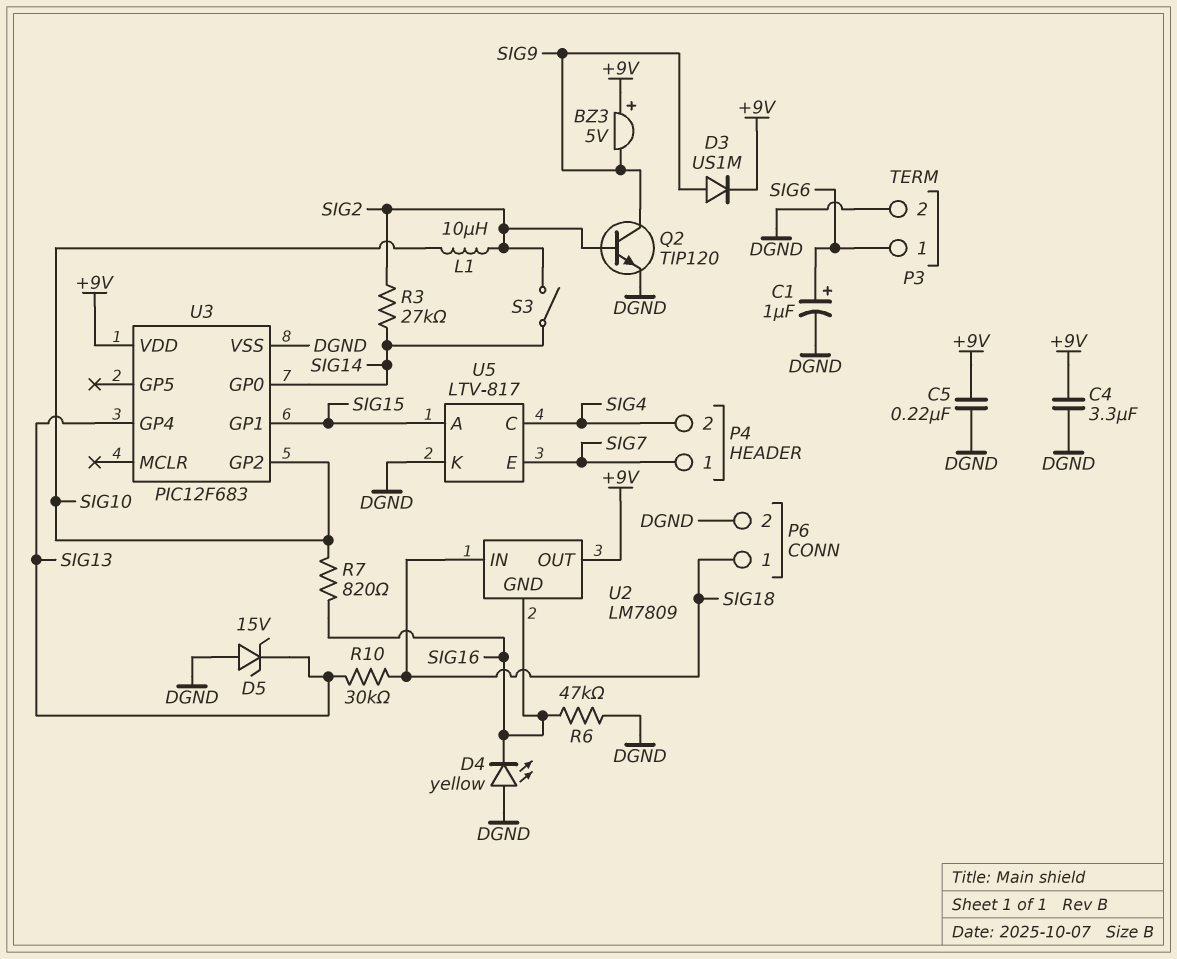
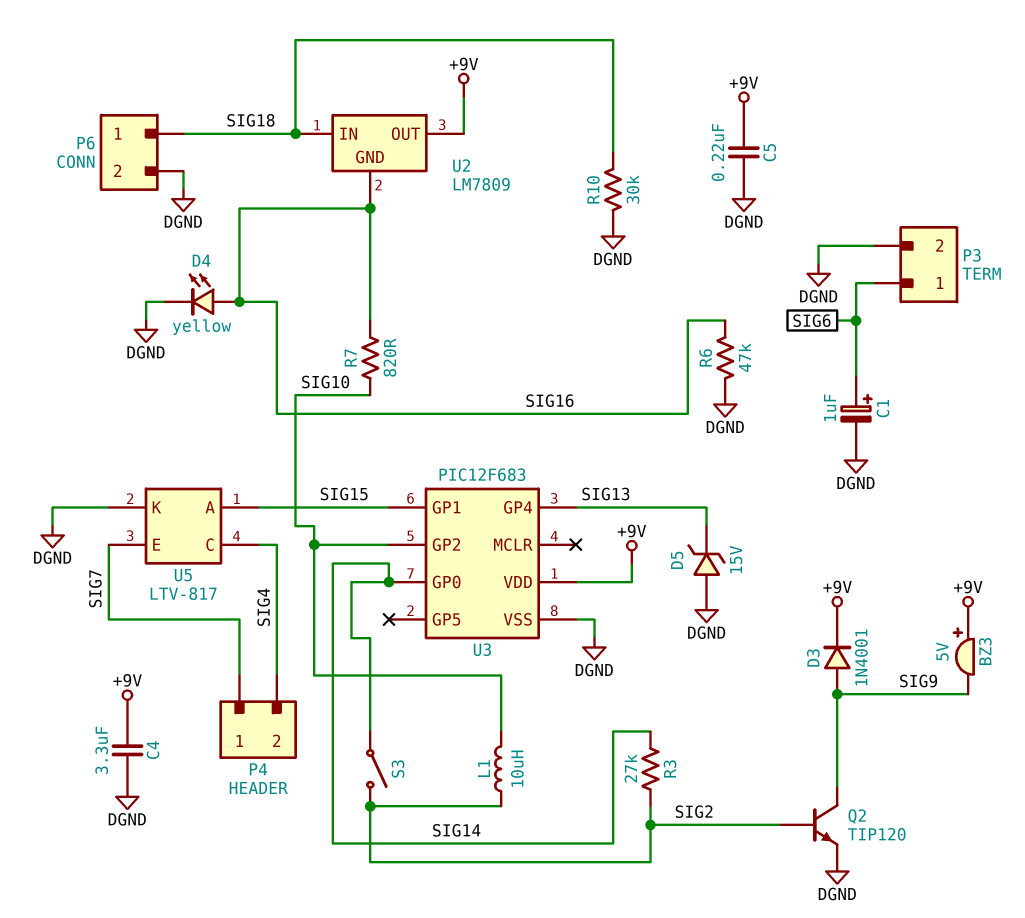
D3: diode US1M (A SIG9, K +9V) -> diode 1N4001 (A SIG9, K +9V)
D4: LED yellow (A DGND, K SIG16) -> LED yellow (A SIG16, K DGND)
R10: 30k (SIG13, SIG18) -> 30k (DGND, SIG18)

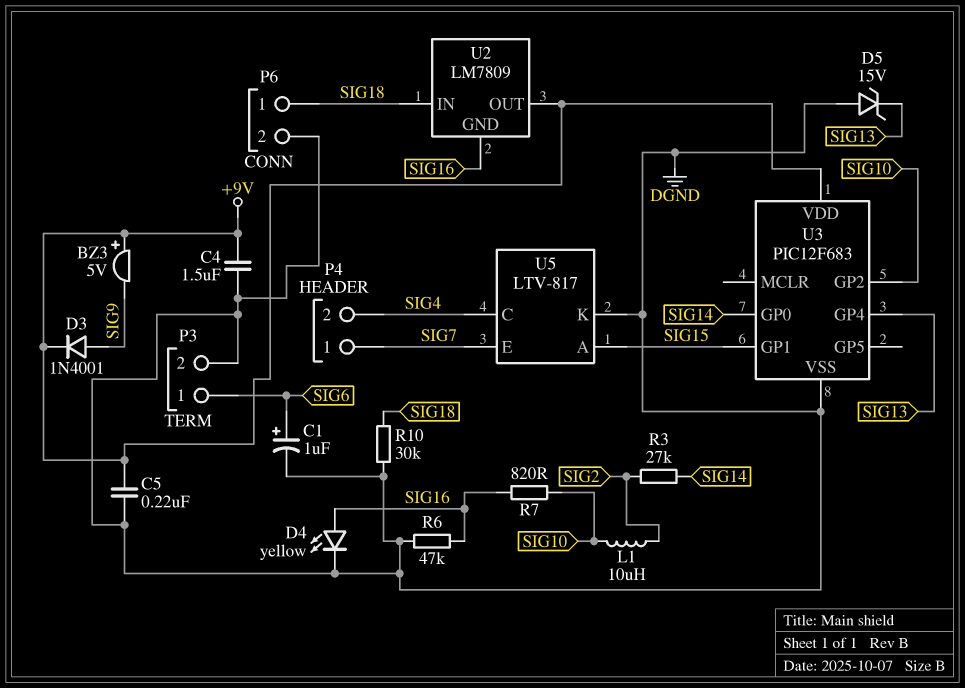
C4: 3.3uF (+9V, DGND) -> 1.5uF (+9V, DGND)
Q2: NPN TIP120 (B SIG2, C SIG9, E DGND) -> none
S3: switch (SIG2, SIG14) -> none

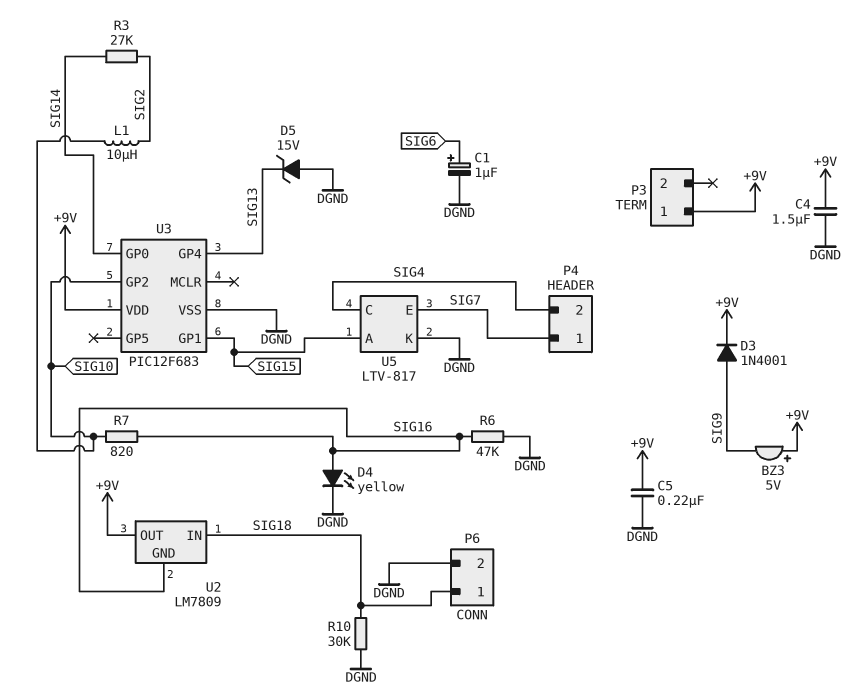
P3 pin 1: SIG6 -> +9V
P3 pin 2: DGND -> none

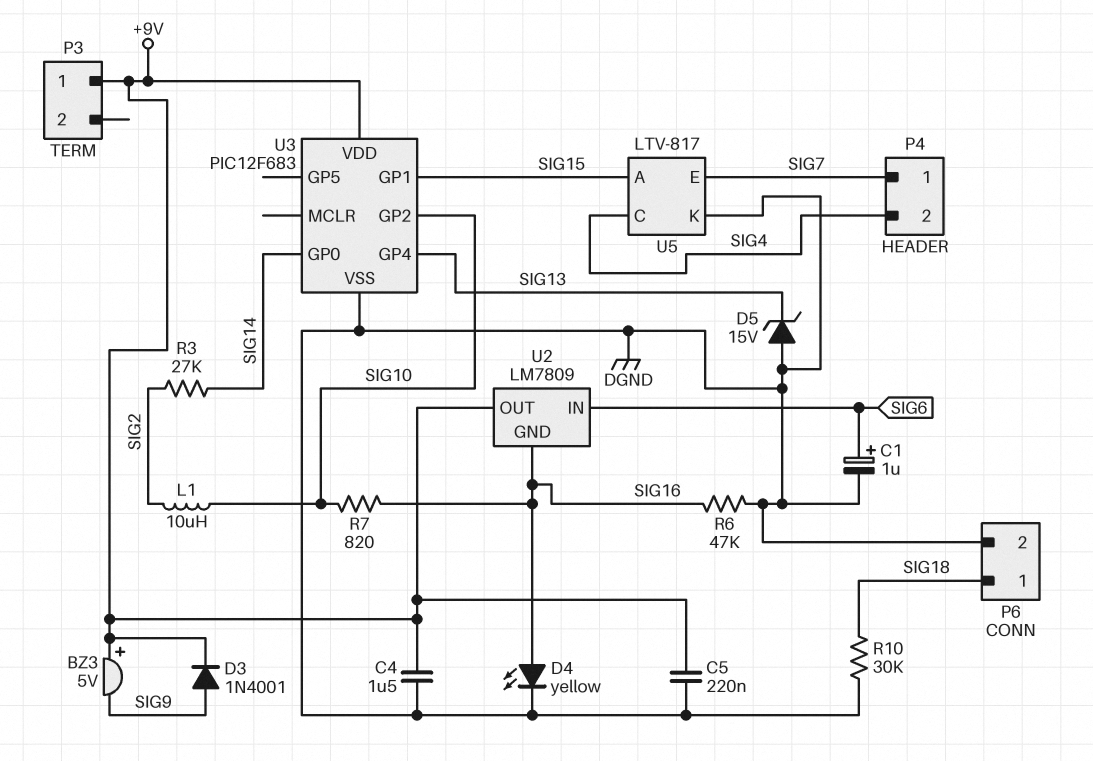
U2 pin IN: SIG18 -> SIG6

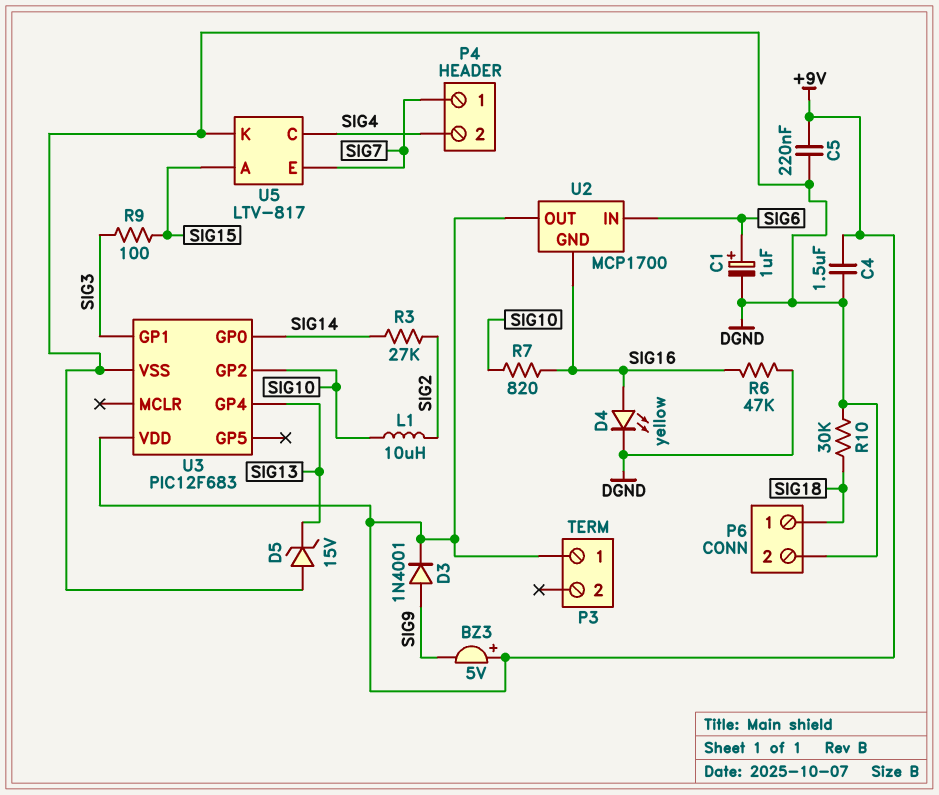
R9: none -> 100 (SIG3, SIG15)
U2: LM7809 -> MCP1700
U3 pin GP1: SIG15 -> SIG3

